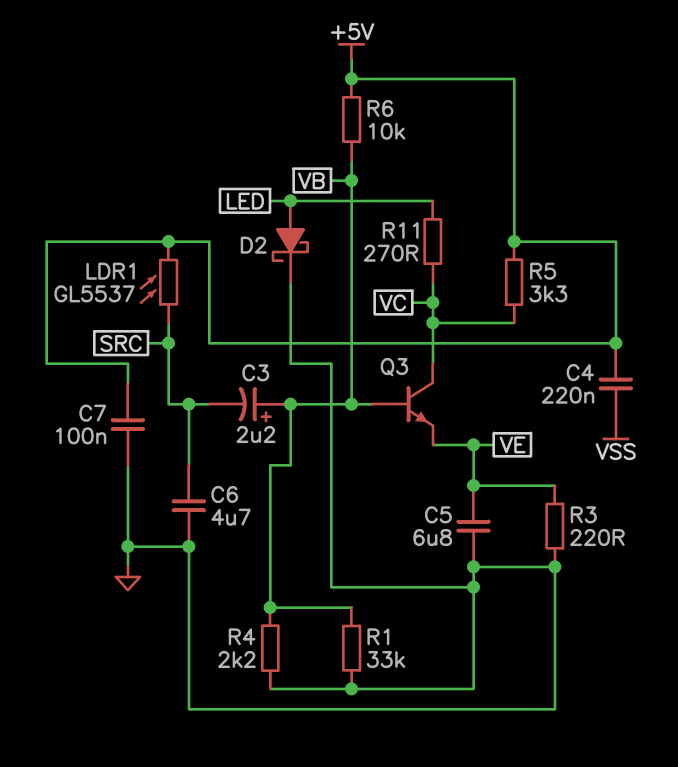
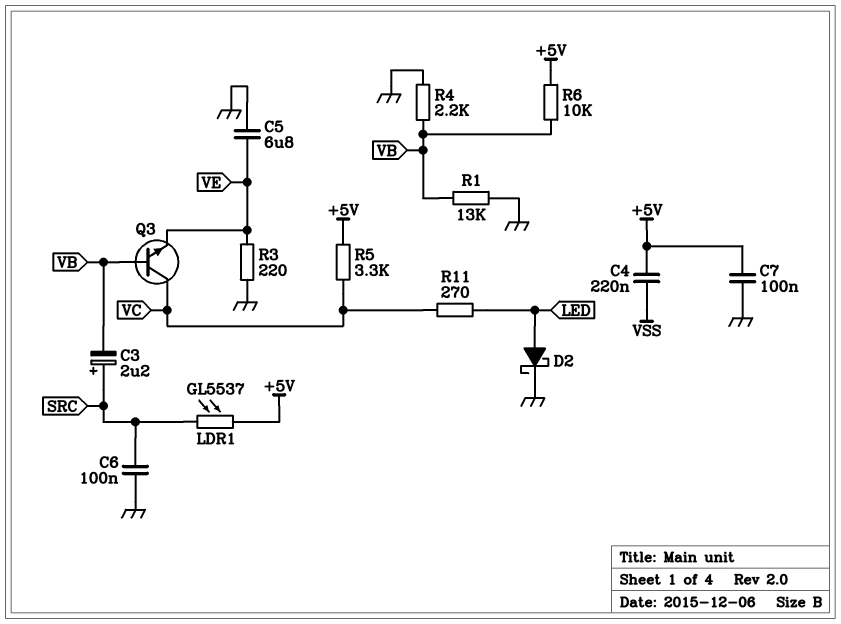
C3: 2.2uF (plus VB, minus SRC) -> 2.2uF (plus SRC, minus VB)
C6: 4.7uF (GND, SRC) -> 100nF (GND, SRC)
R1: 33k (GND, VB) -> 13k (GND, VB)

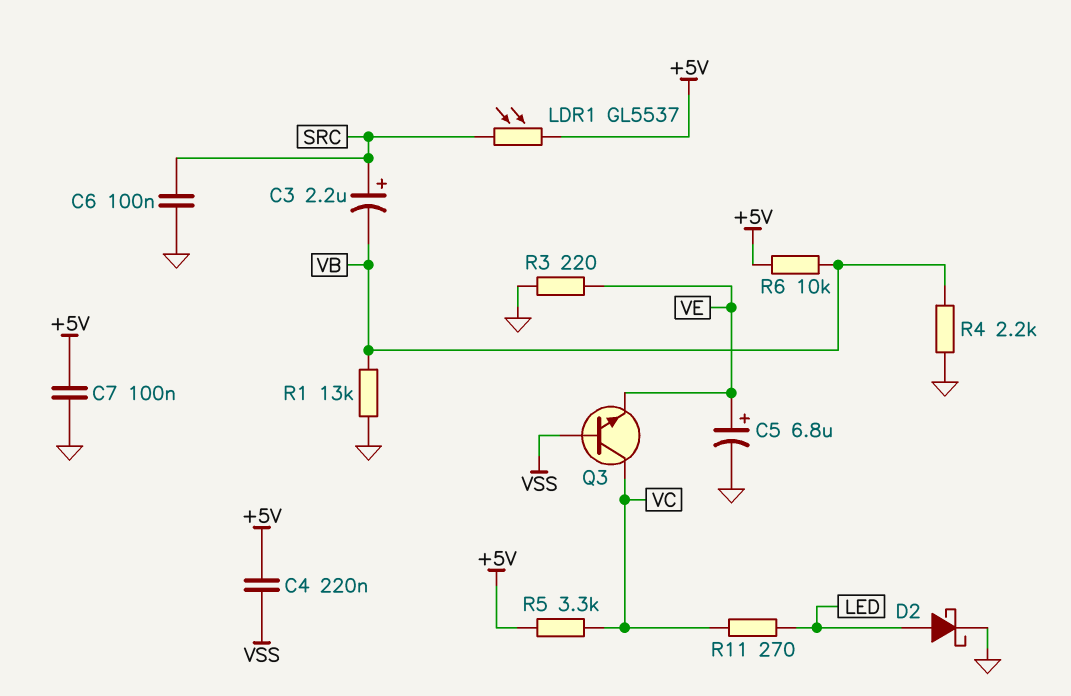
C5: 6.8uF (GND, VE) -> 6.8uF (plus VE, minus GND)
Q3: NPN (B VB, C VC, E VE) -> NPN (B VSS, C VC, E VE)

